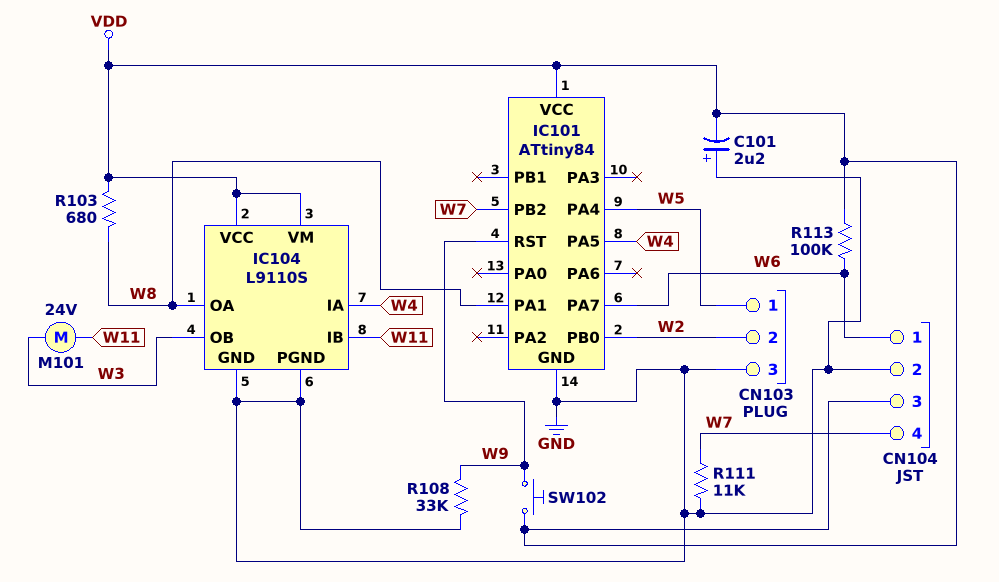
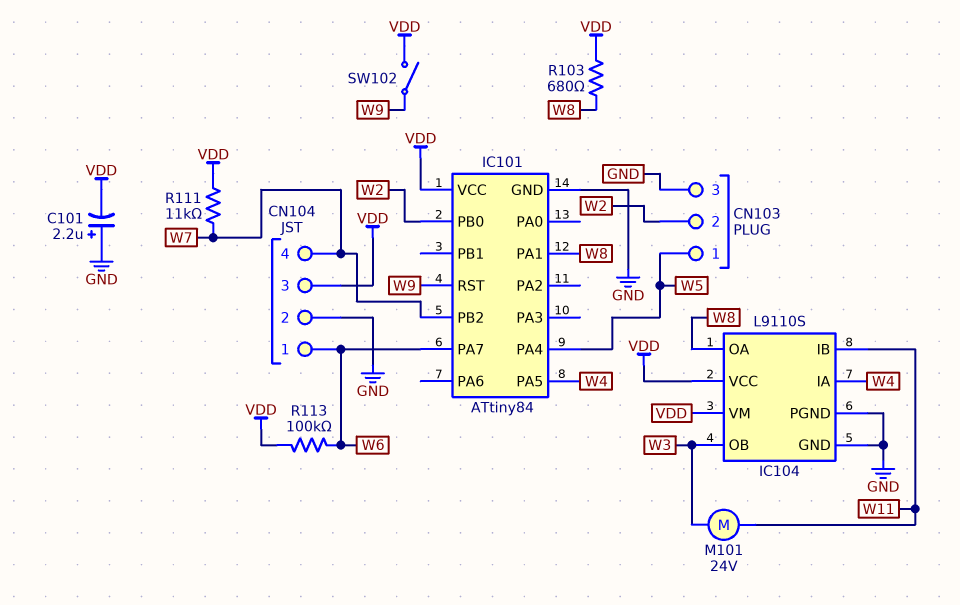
R108: 33k (GND, W9) -> none
R111: 11k (GND, W7) -> 11k (VDD, W7)
SW102: button (VDD, W9) -> switch (VDD, W9)

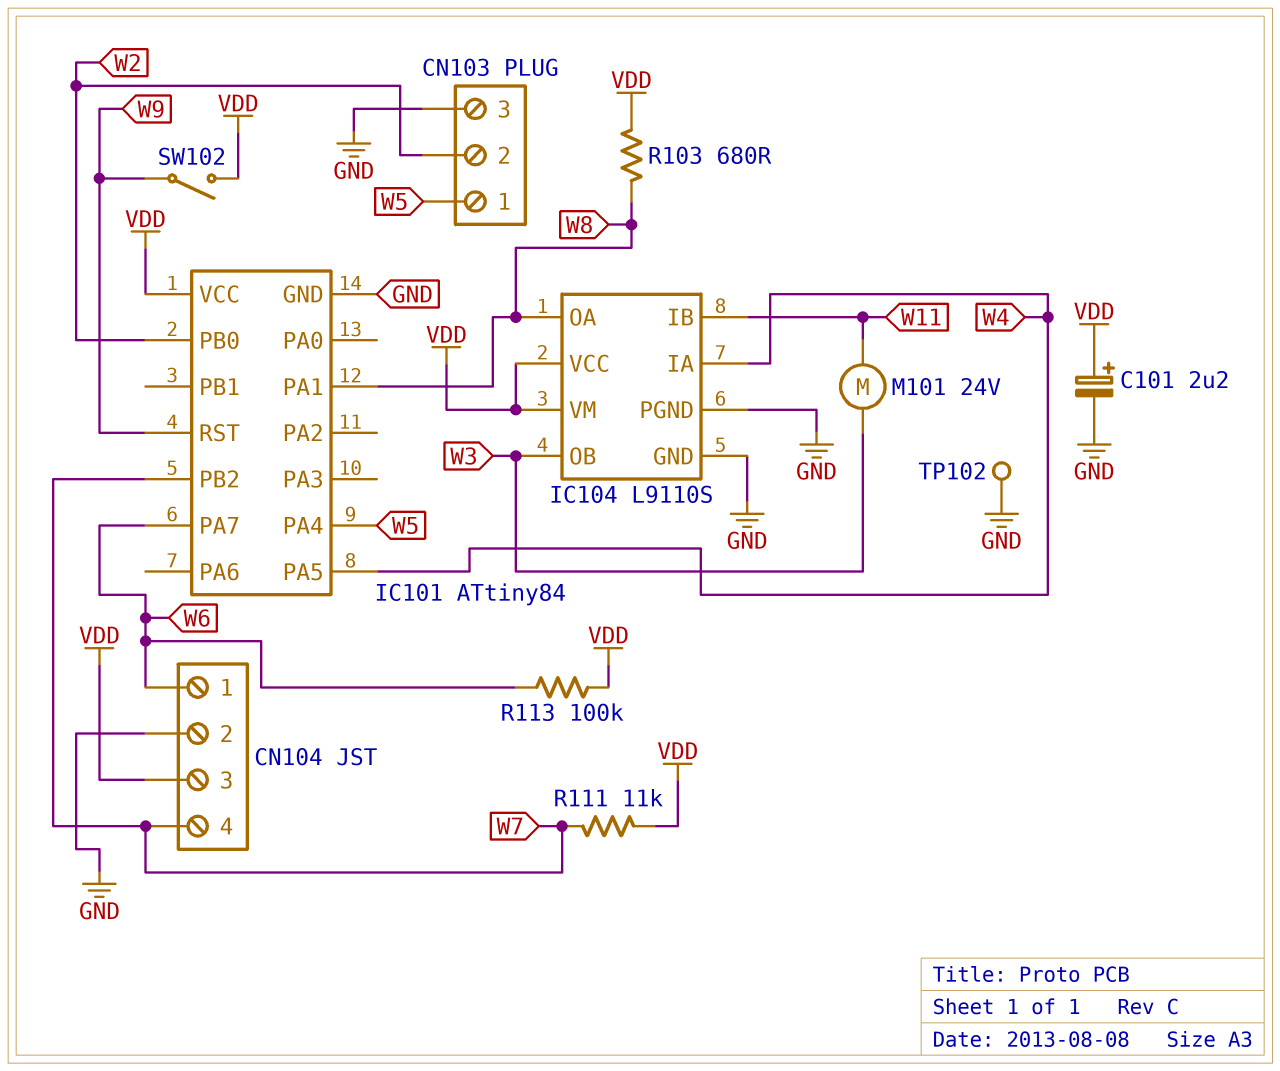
C101: 2.2uF (plus GND, minus VDD) -> 2.2uF (plus VDD, minus GND)
TP102: none -> test point (GND)

